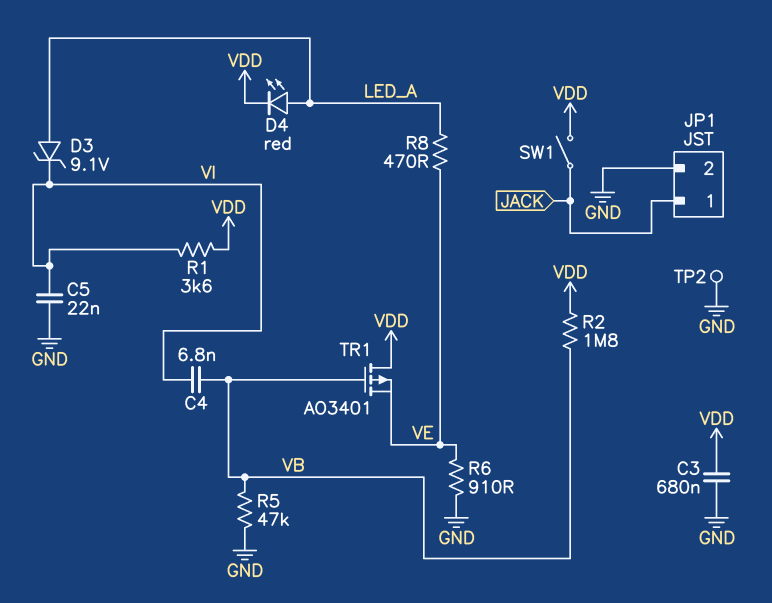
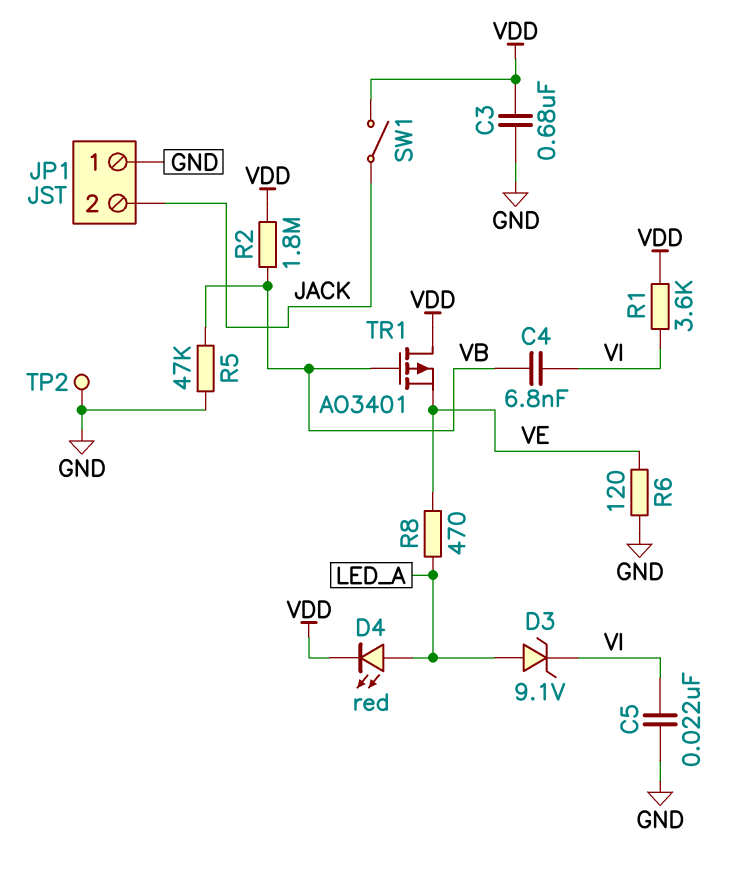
JP1 pin 1: JACK -> GND
JP1 pin 2: GND -> JACK
R6: 910 (GND, VE) -> 120 (GND, VE)

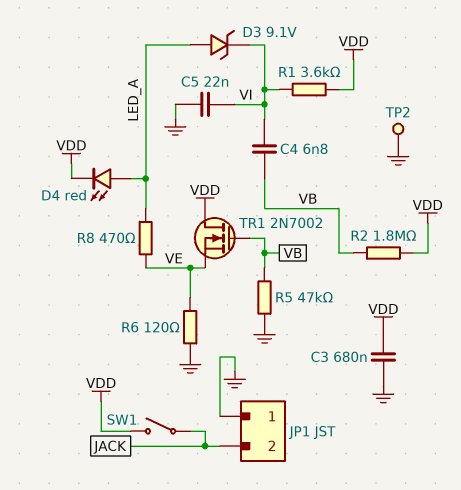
TR1: PMOS AO3401 (G VB, D VDD, S VE) -> NMOS 2N7002 (G VB, D VDD, S VE)

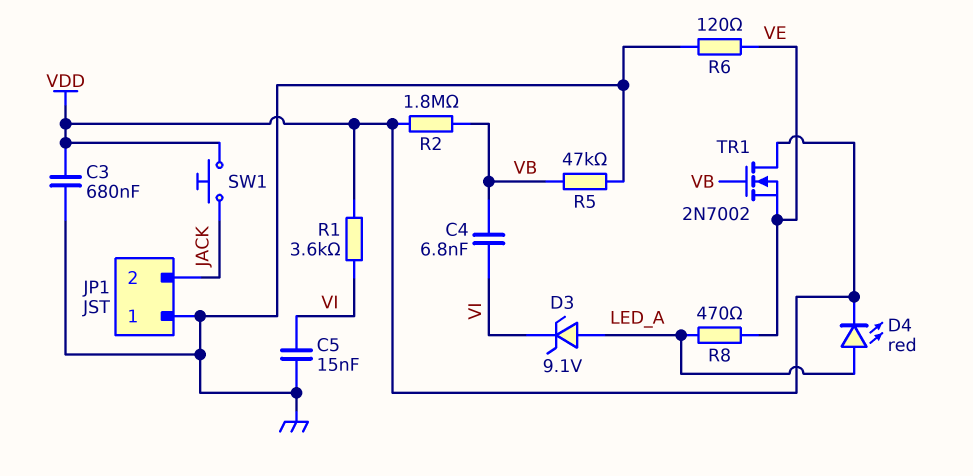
C5: 22nF (GND, VI) -> 15nF (GND, VI)
SW1: switch (JACK, VDD) -> button (JACK, VDD)
TP2: test point (GND) -> none

